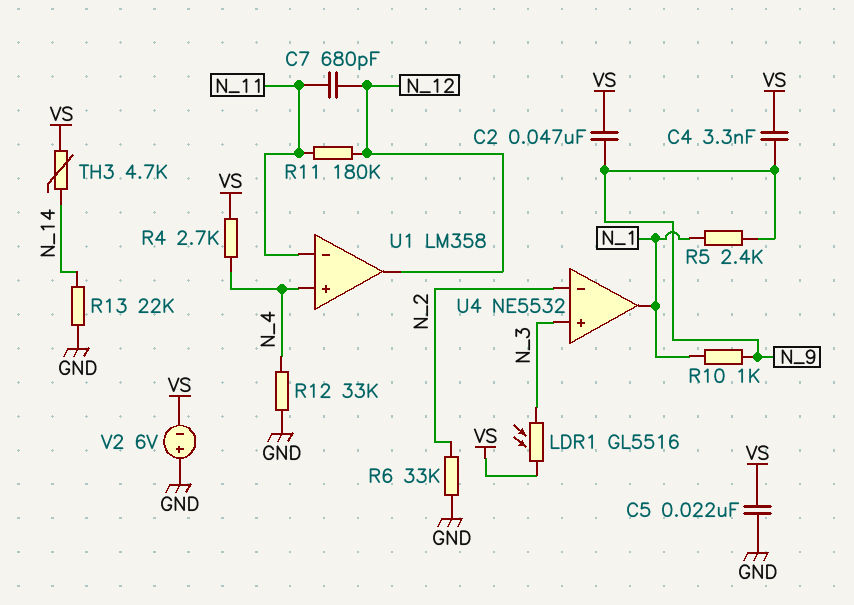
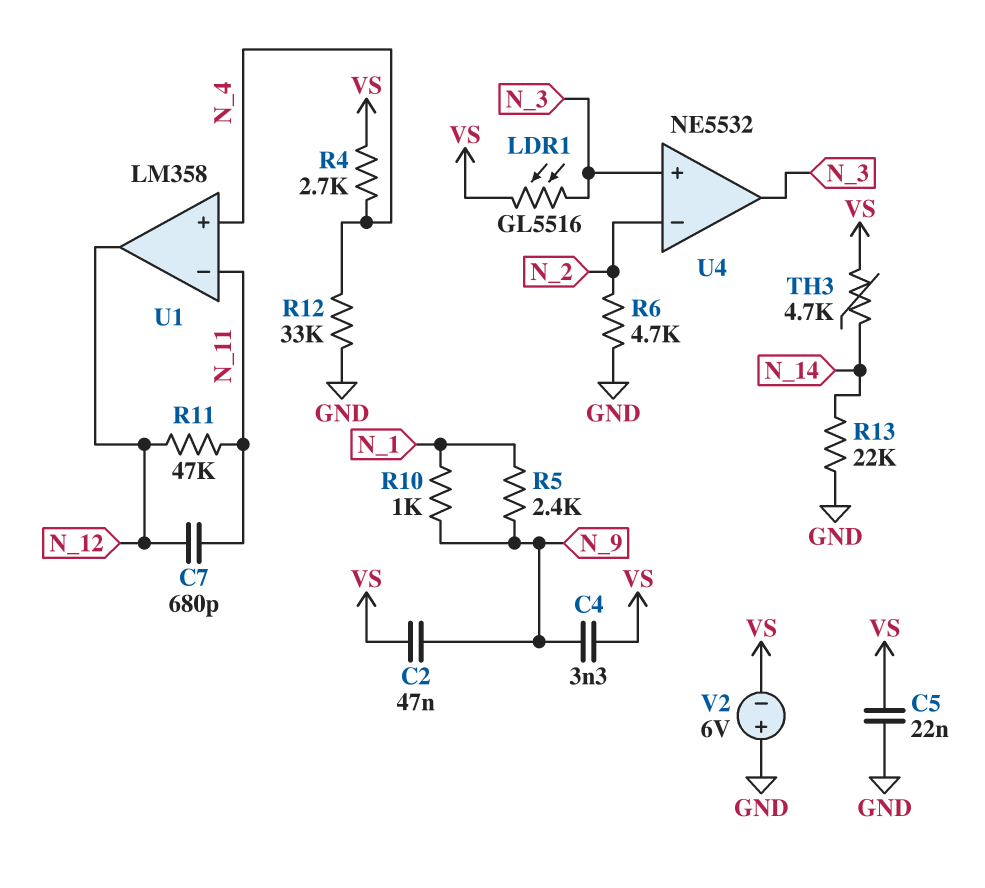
R6: 33k (GND, N_2) -> 4.7k (GND, N_2)
R11: 180k (N_11, N_12) -> 47k (N_11, N_12)
U4 pin out: N_1 -> N_3

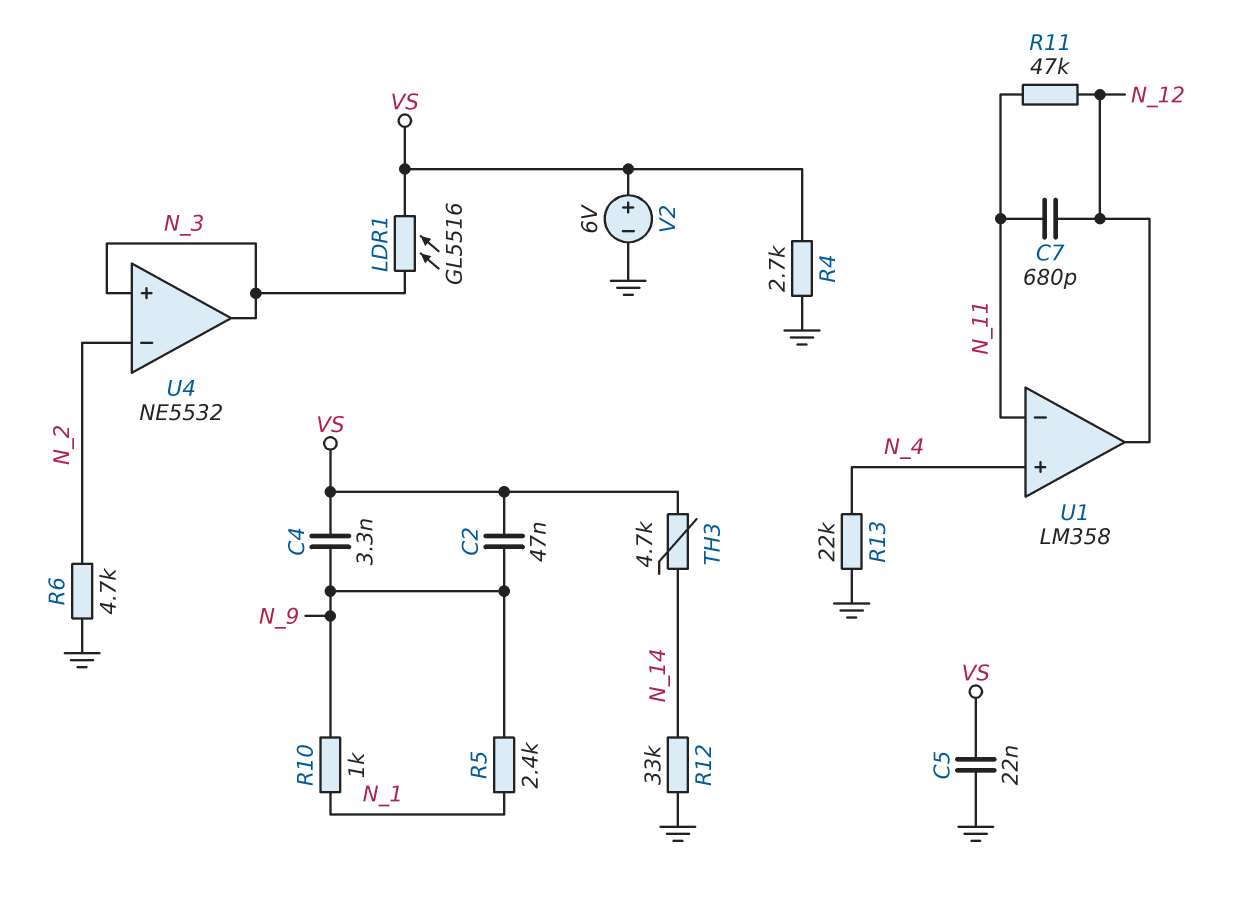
R4: 2.7k (N_4, VS) -> 2.7k (GND, VS)
R12: 33k (GND, N_4) -> 33k (GND, N_14)
R13: 22k (GND, N_14) -> 22k (GND, N_4)
V2: 6V (plus GND, minus VS) -> 6V (plus VS, minus GND)

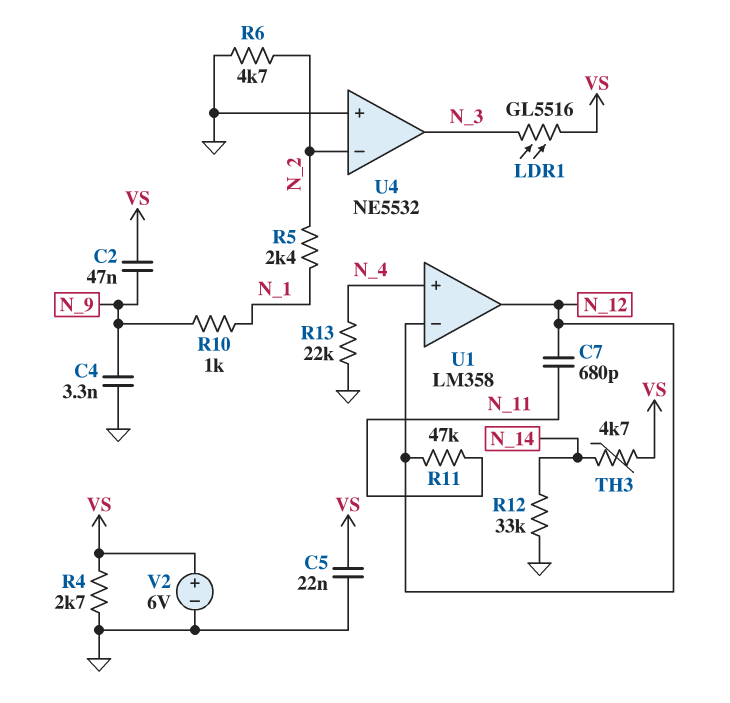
C4: 3.3nF (N_9, VS) -> 3.3nF (GND, N_9)
R5: 2.4k (N_1, N_9) -> 2.4k (N_1, N_2)
U1 pin in-: N_11 -> N_12
U4 pin in+: N_3 -> GND

